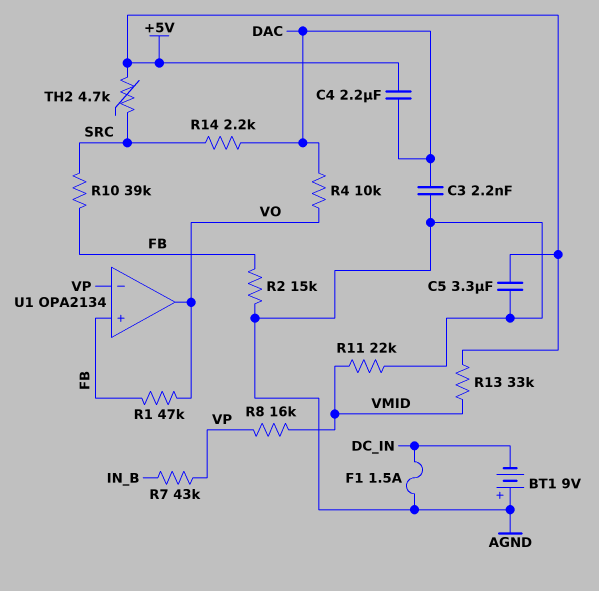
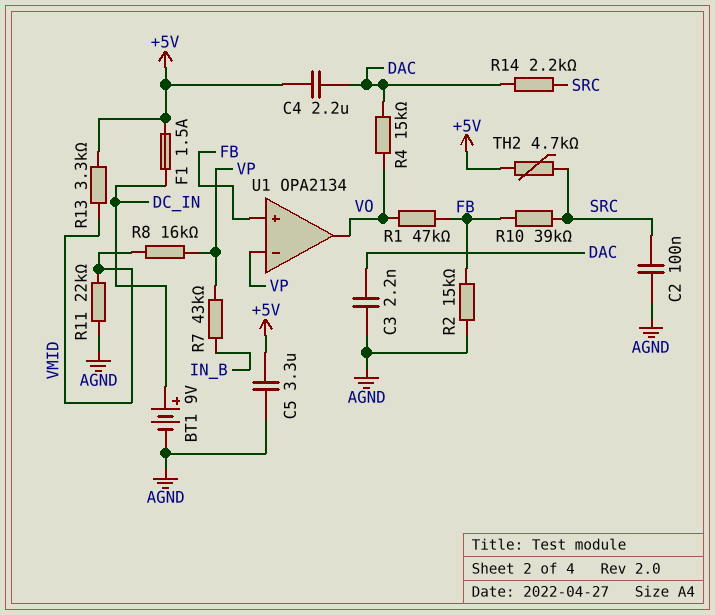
BT1: 9V (plus AGND, minus DC_IN) -> 9V (plus DC_IN, minus AGND)
C2: none -> 100nF (AGND, SRC)
F1: 1.5A (AGND, DC_IN) -> 1.5A (+5V, DC_IN)
R4: 10k (DAC, VO) -> 15k (DAC, VO)
R13: 33k (+5V, VMID) -> 3.3k (+5V, VMID)

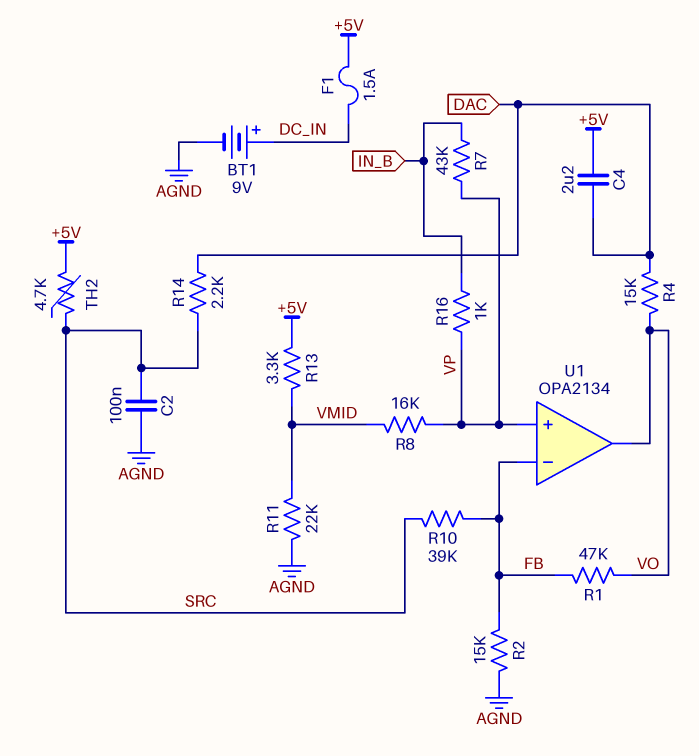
C3: 2.2nF (AGND, DAC) -> none
C5: 3.3uF (+5V, AGND) -> none
R16: none -> 1k (IN_B, VP)
U1 pin in+: FB -> VP
U1 pin in-: VP -> FB

